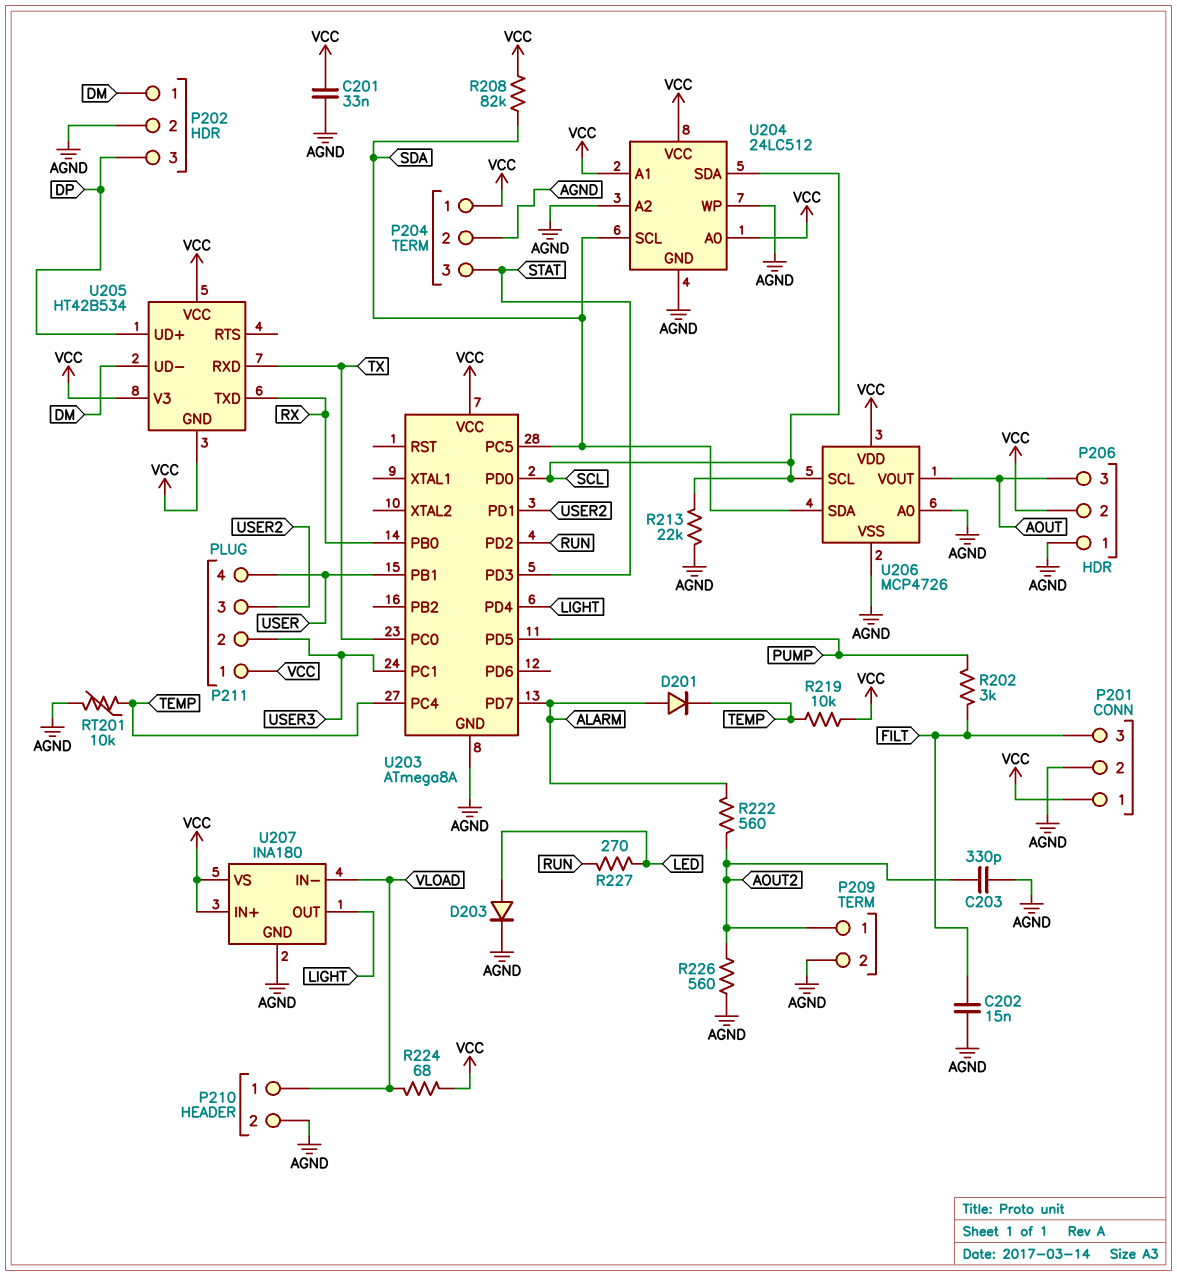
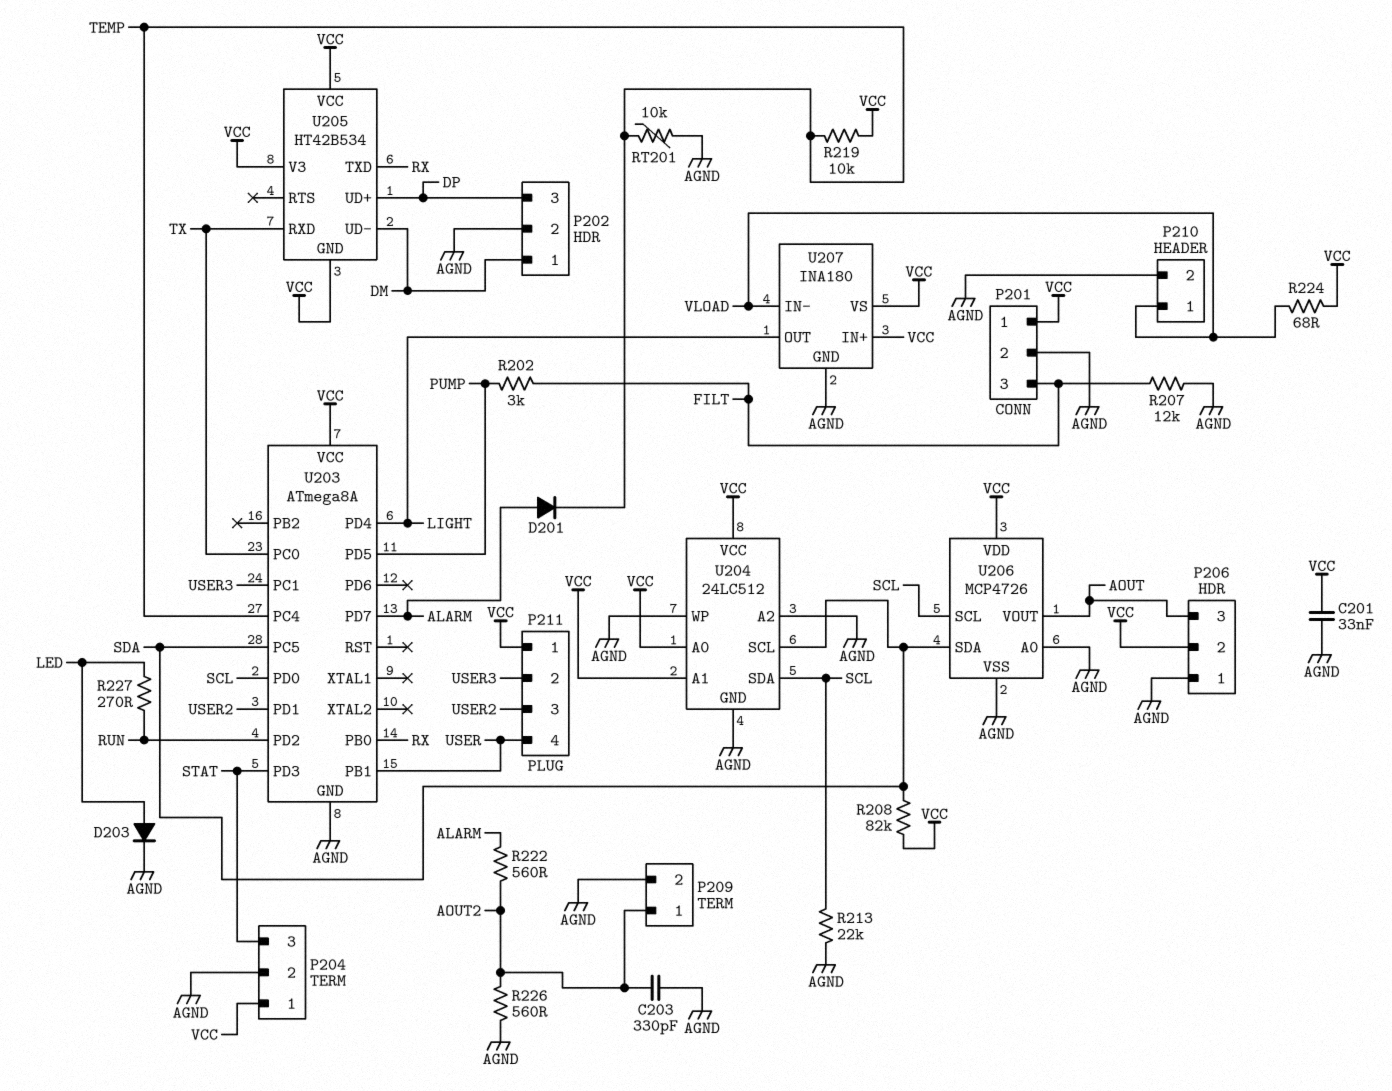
C202: 15nF (AGND, FILT) -> none
R207: none -> 12k (AGND, FILT)

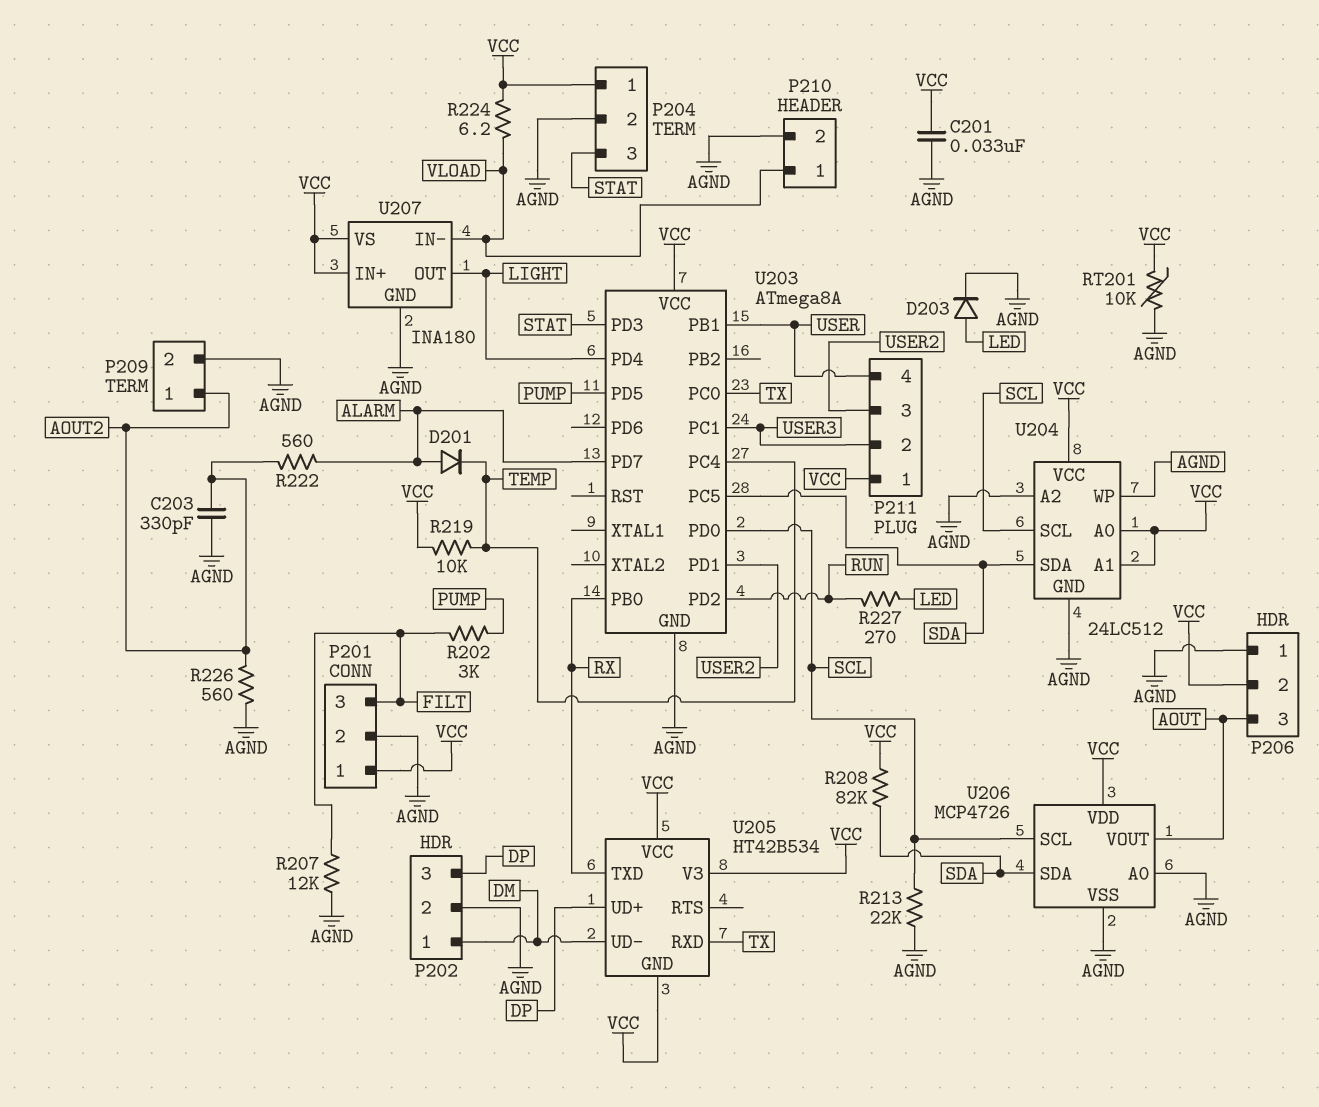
R224: 68 (VCC, VLOAD) -> 6.2 (VCC, VLOAD)
RT201: 10k (AGND, TEMP) -> 10k (AGND, VCC)
U204 pin SCL: SDA -> SCL
U204 pin SDA: SCL -> SDA

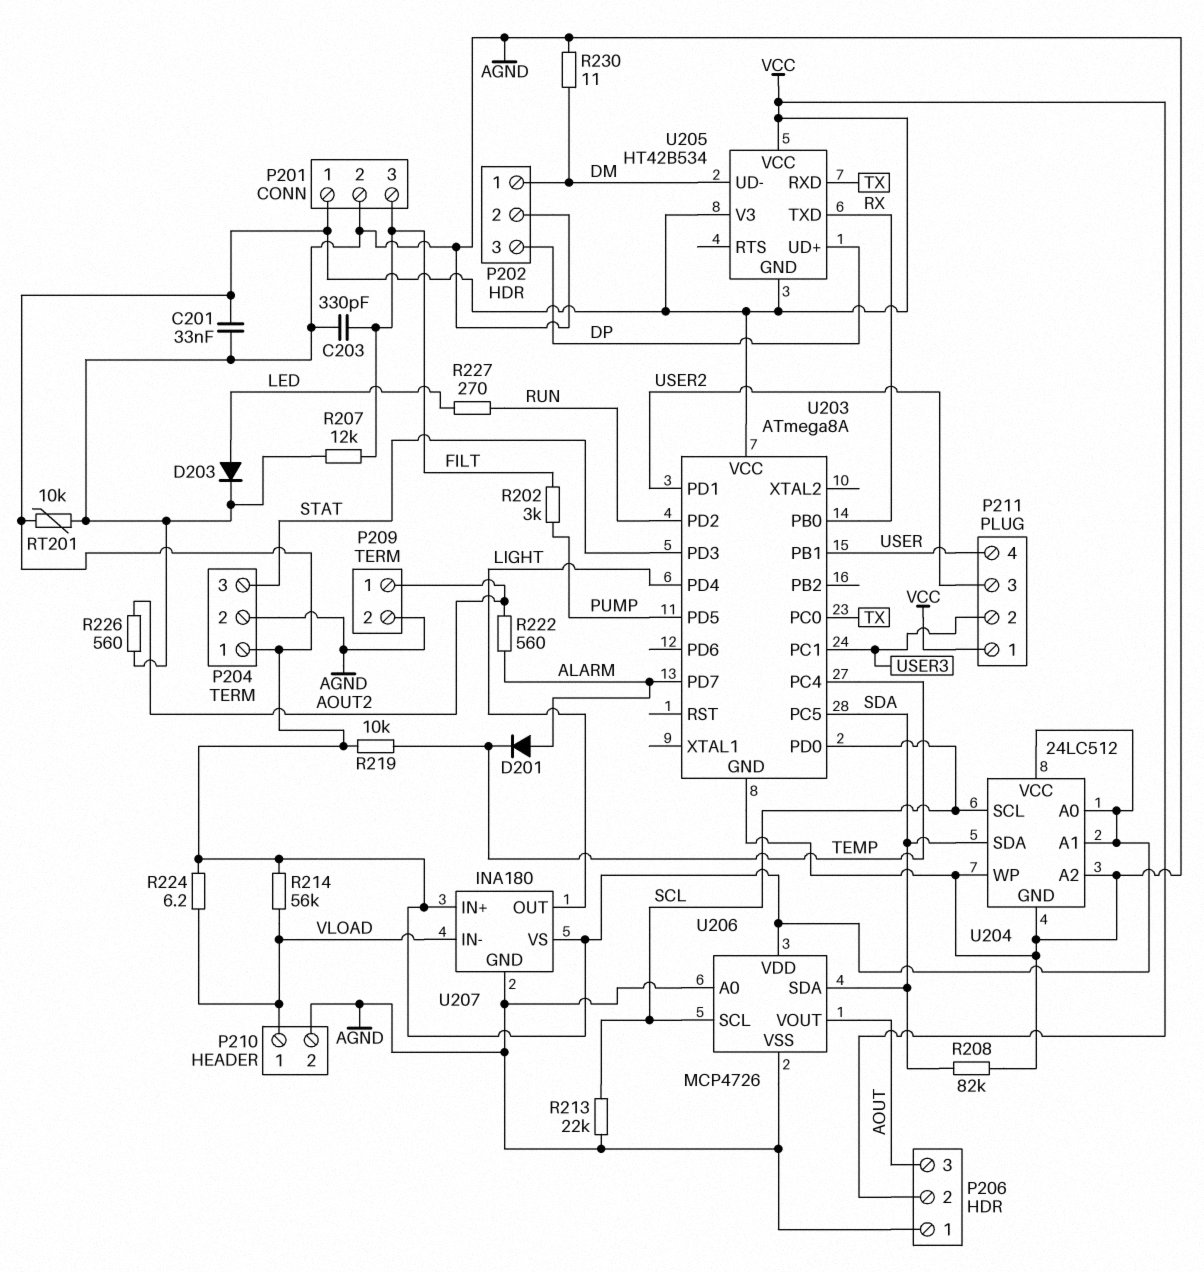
C203: 330pF (AGND, AOUT2) -> 330pF (AGND, FILT)
R208: 82k (SDA, VCC) -> 82k (AGND, SDA)
R214: none -> 56k (VCC, VLOAD)
R230: none -> 11 (AGND, DM)

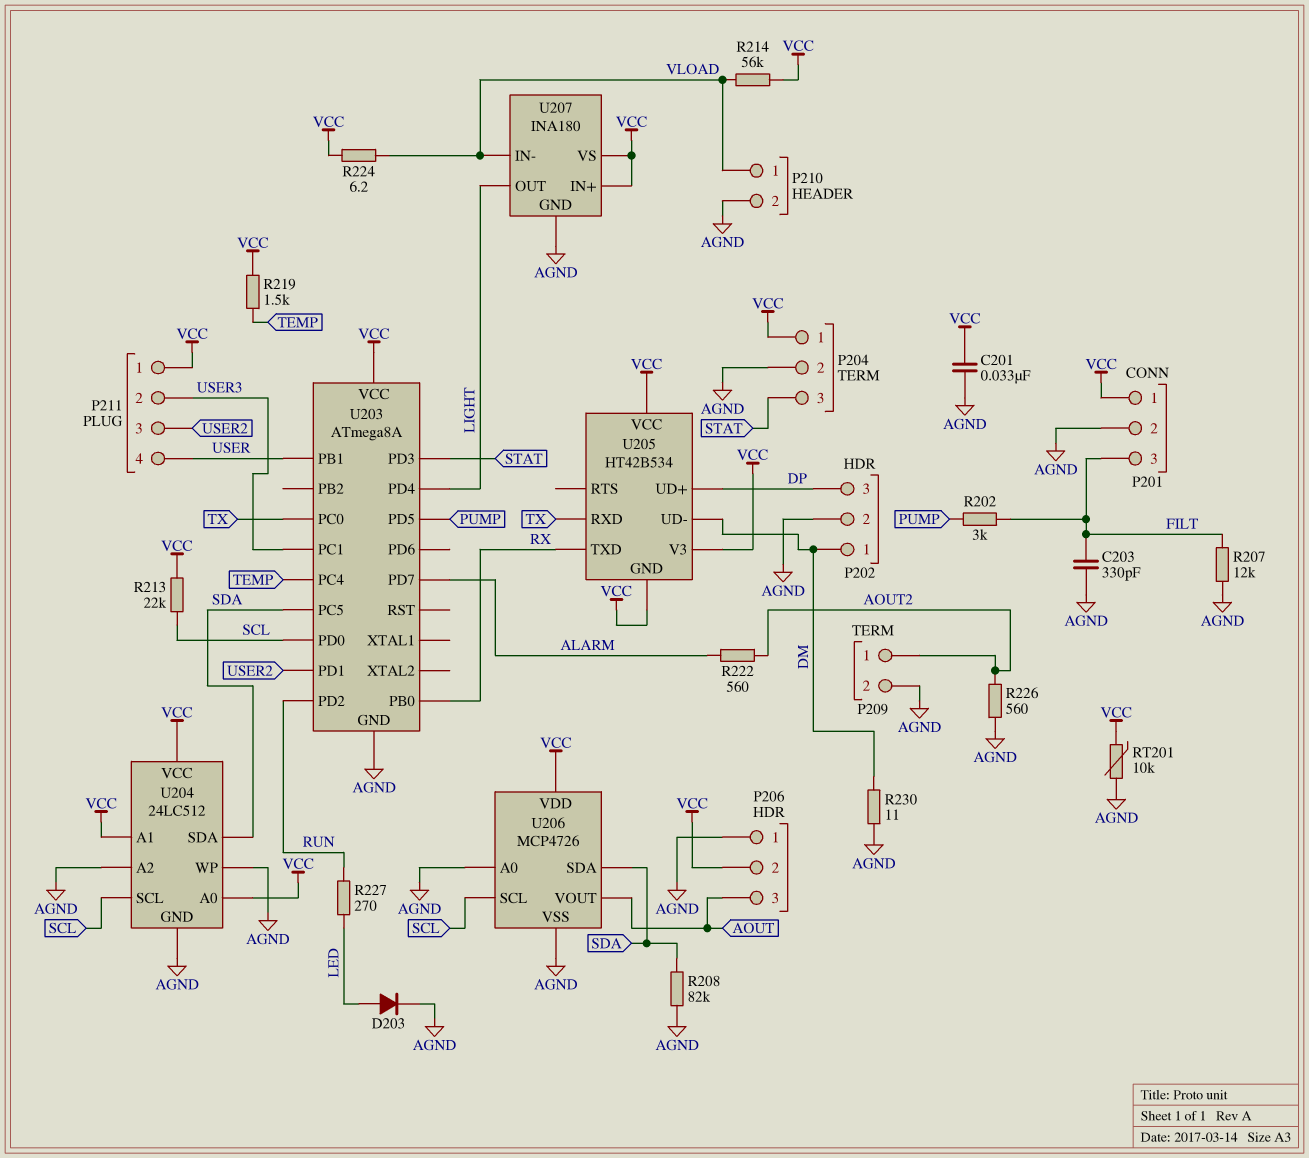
D201: diode (A ALARM, K TEMP) -> none
R213: 22k (AGND, SCL) -> 22k (SCL, VCC)
R219: 10k (TEMP, VCC) -> 1.5k (TEMP, VCC)

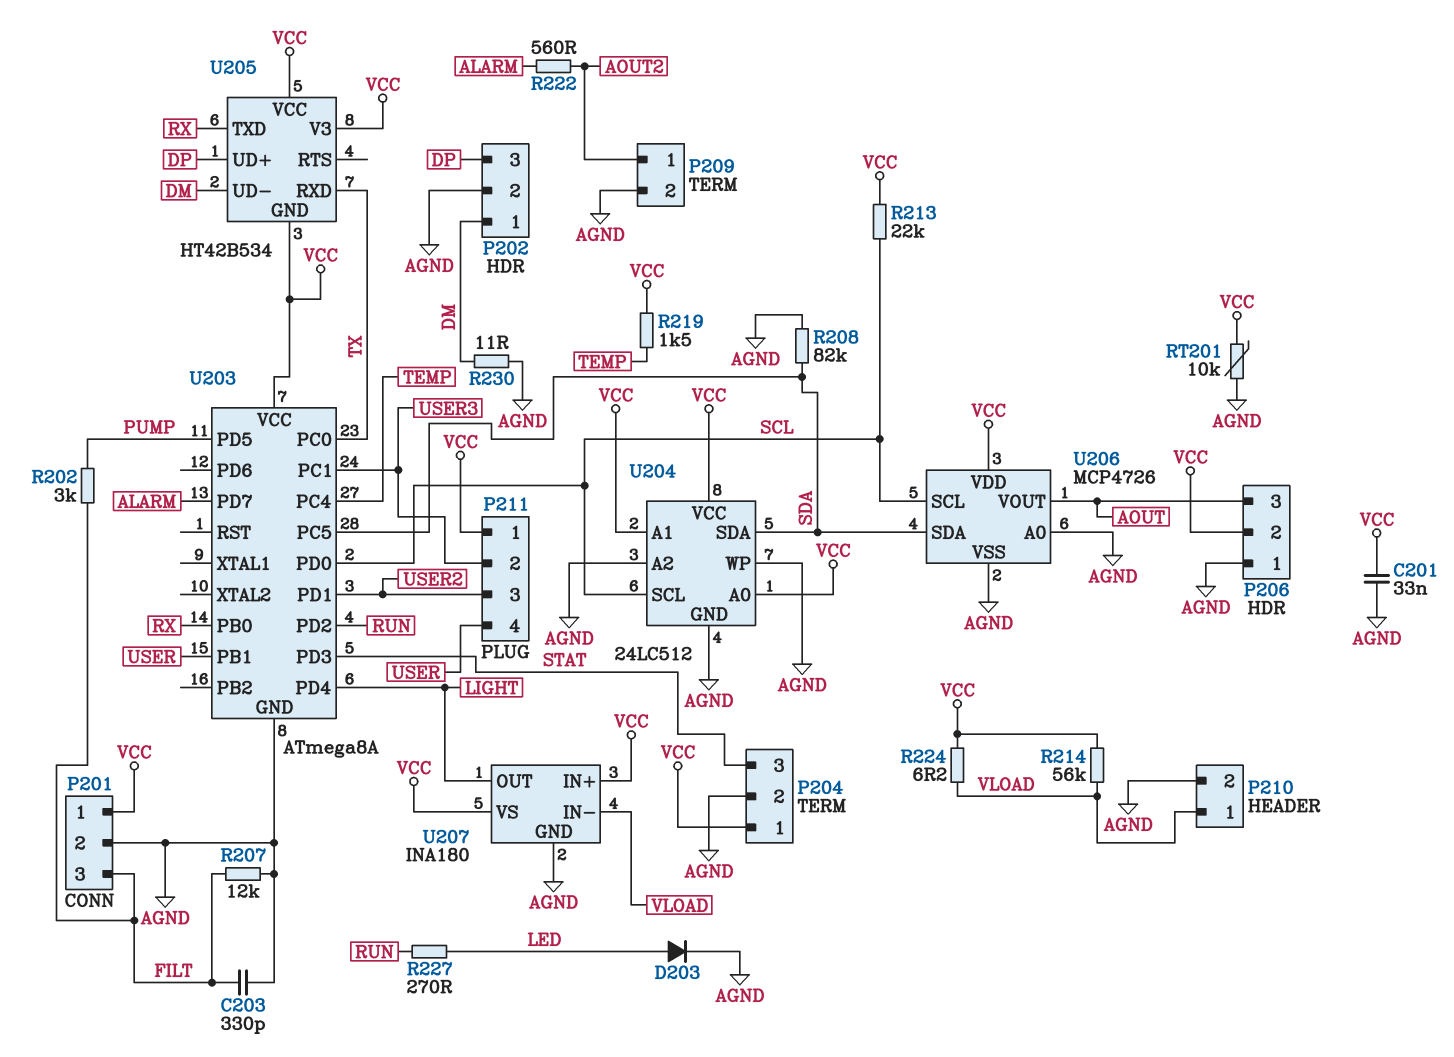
R226: 560 (AGND, AOUT2) -> none

